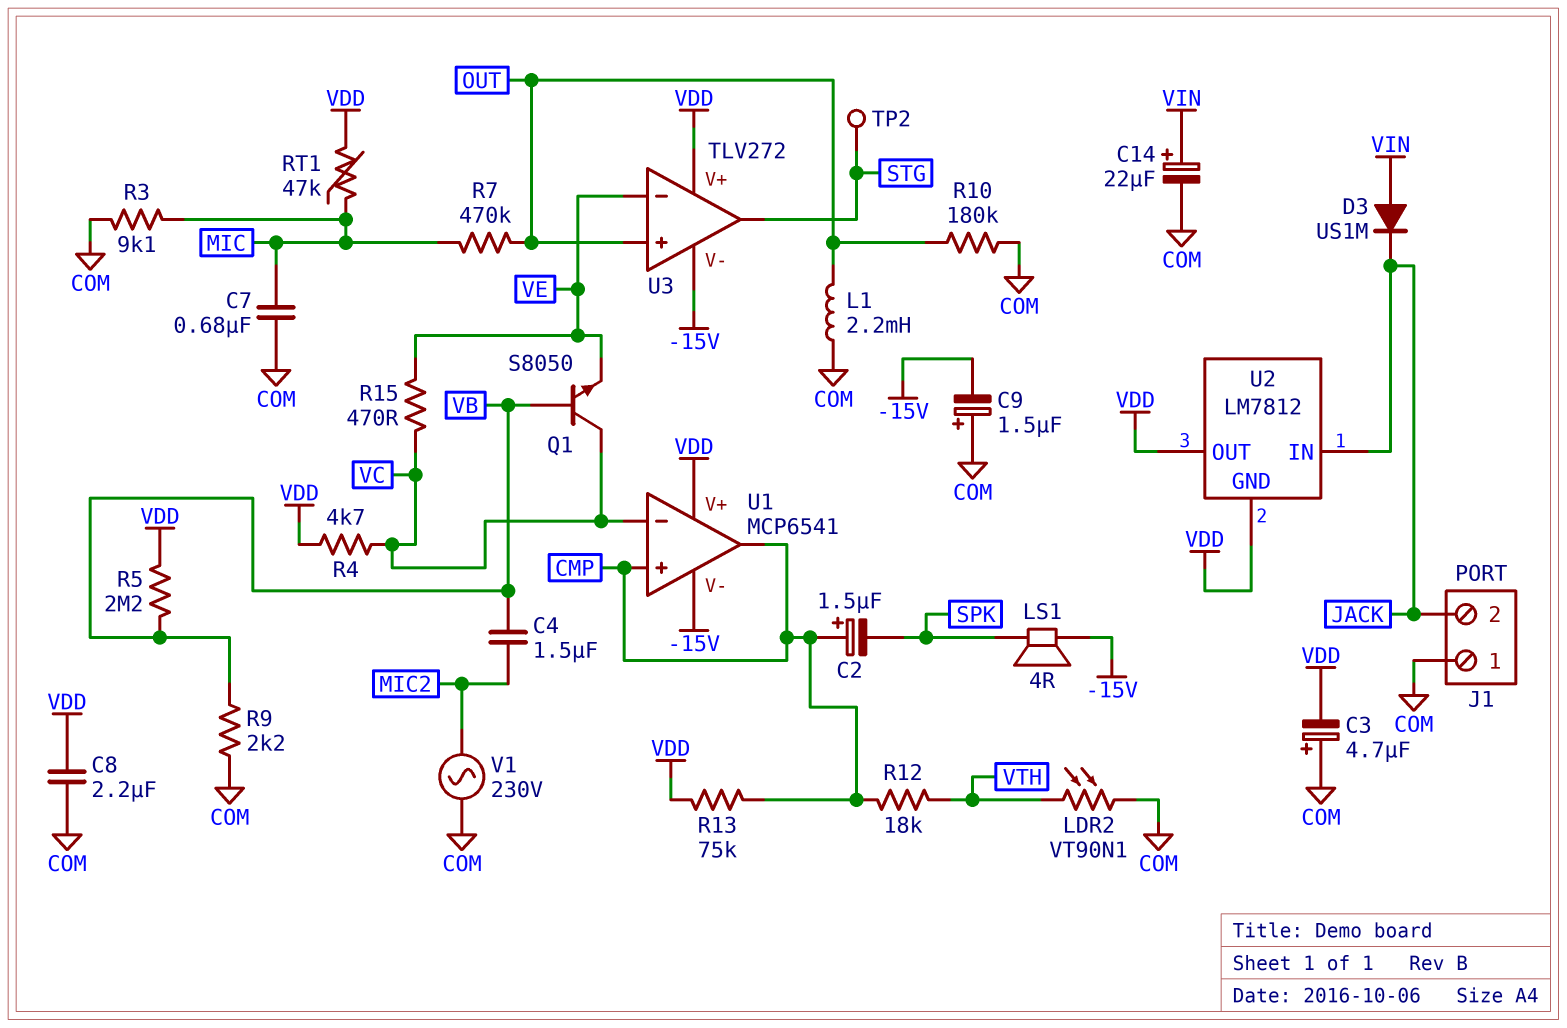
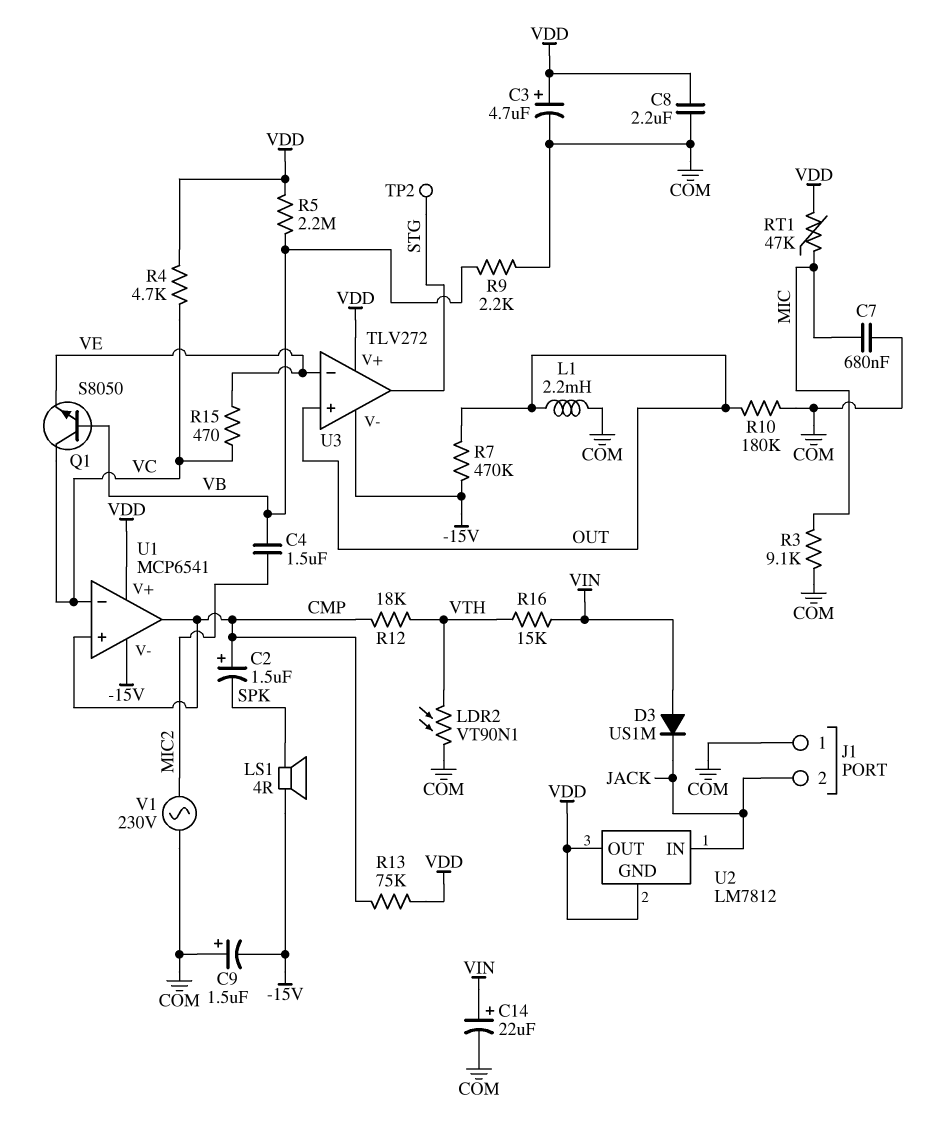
C3: 4.7uF (plus COM, minus VDD) -> 4.7uF (plus VDD, minus COM)
R7: 470k (MIC, OUT) -> 470k (-15V, OUT)
R16: none -> 15k (VIN, VTH)

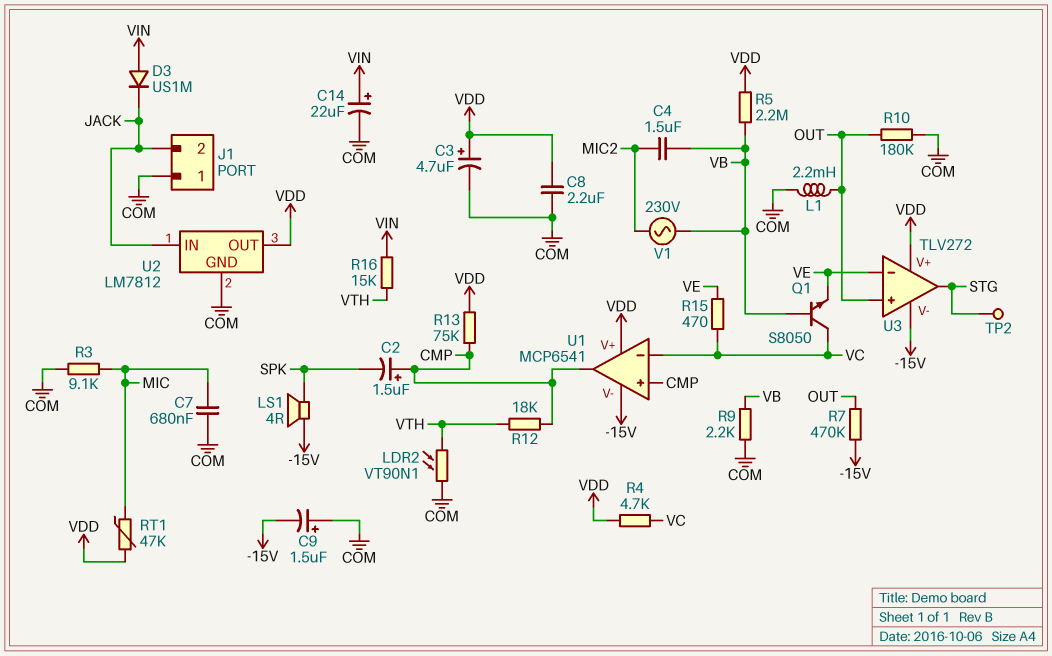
U2 pin GND: VDD -> COM
V1: AC 230V (COM, MIC2) -> AC 230V (MIC2, VB)

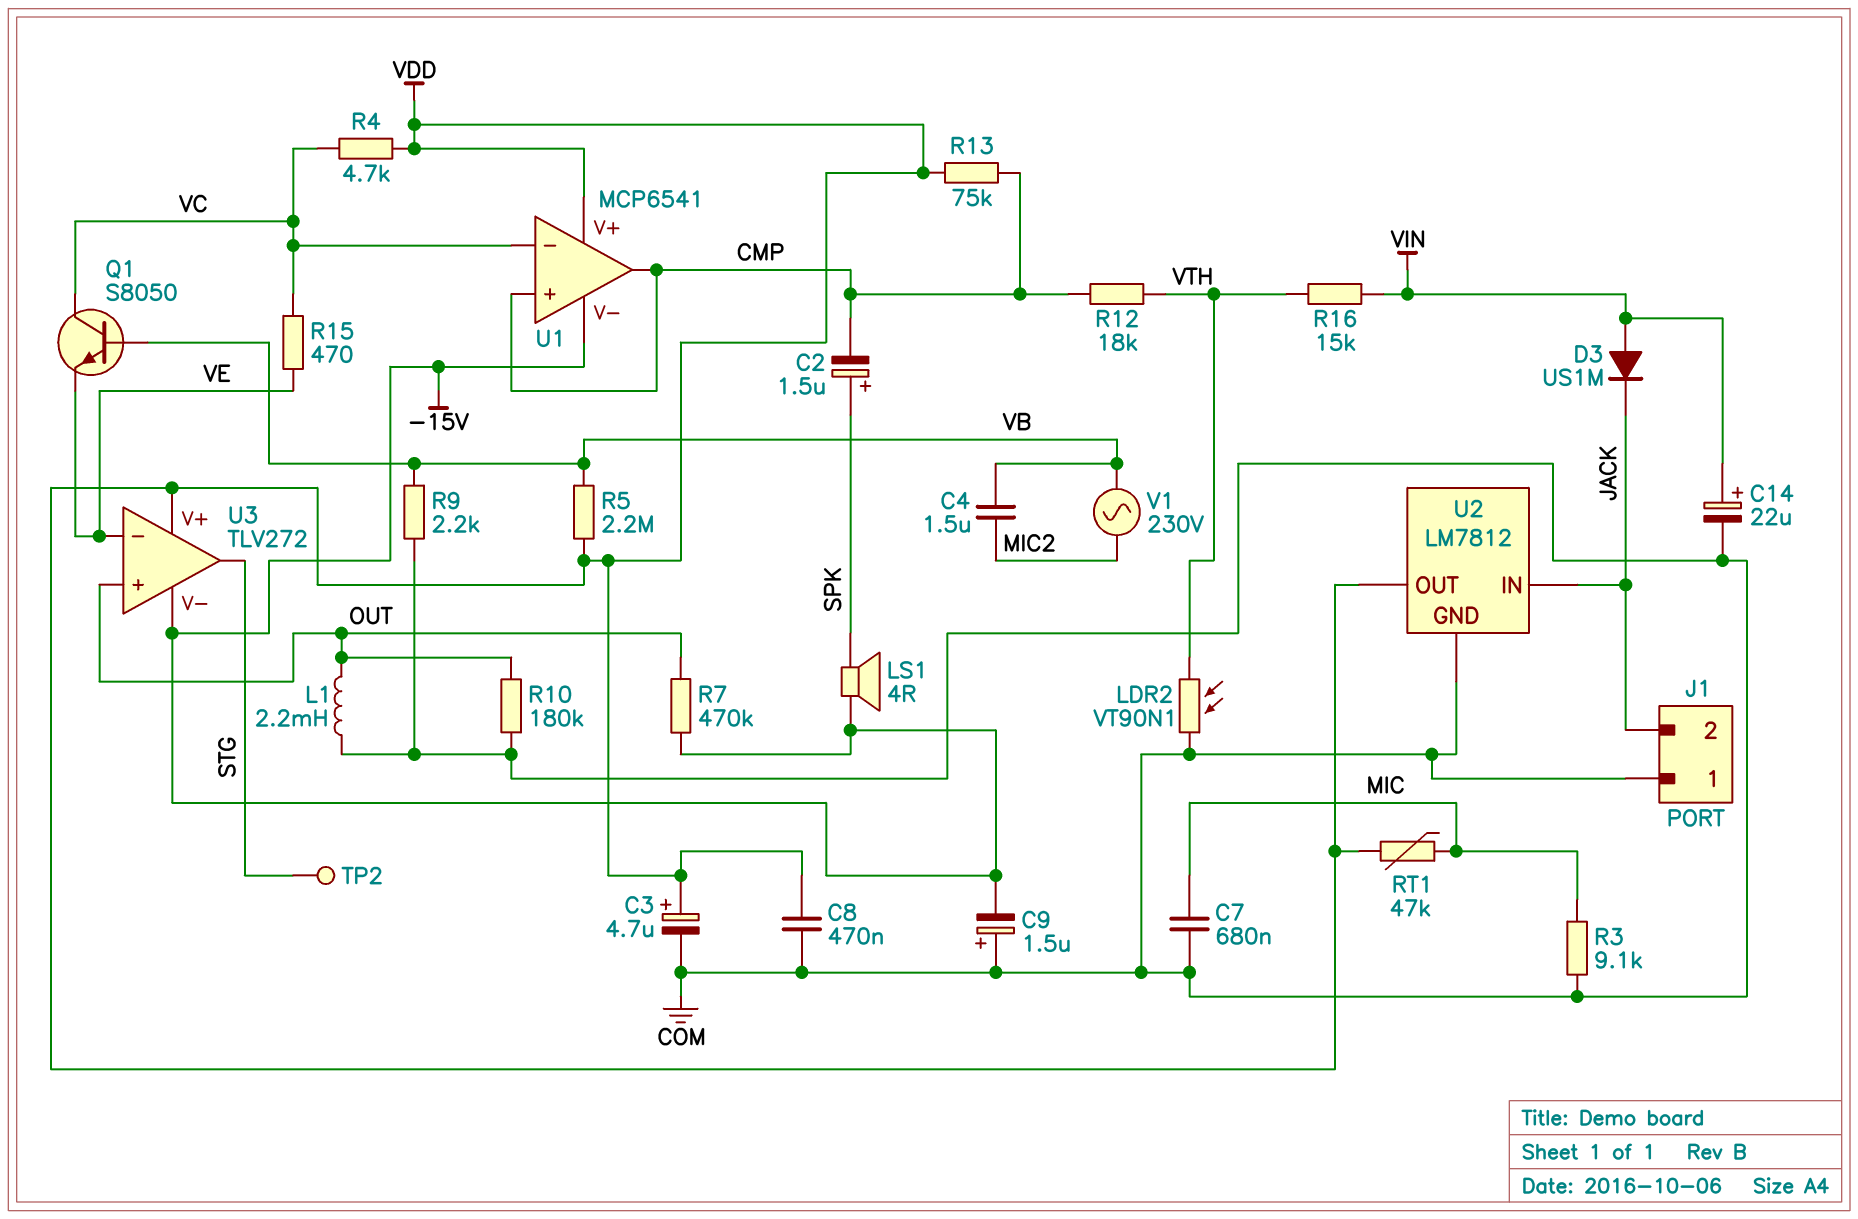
C2: 1.5uF (plus CMP, minus SPK) -> 1.5uF (plus SPK, minus CMP)
C8: 2.2uF (COM, VDD) -> 470nF (COM, VDD)

